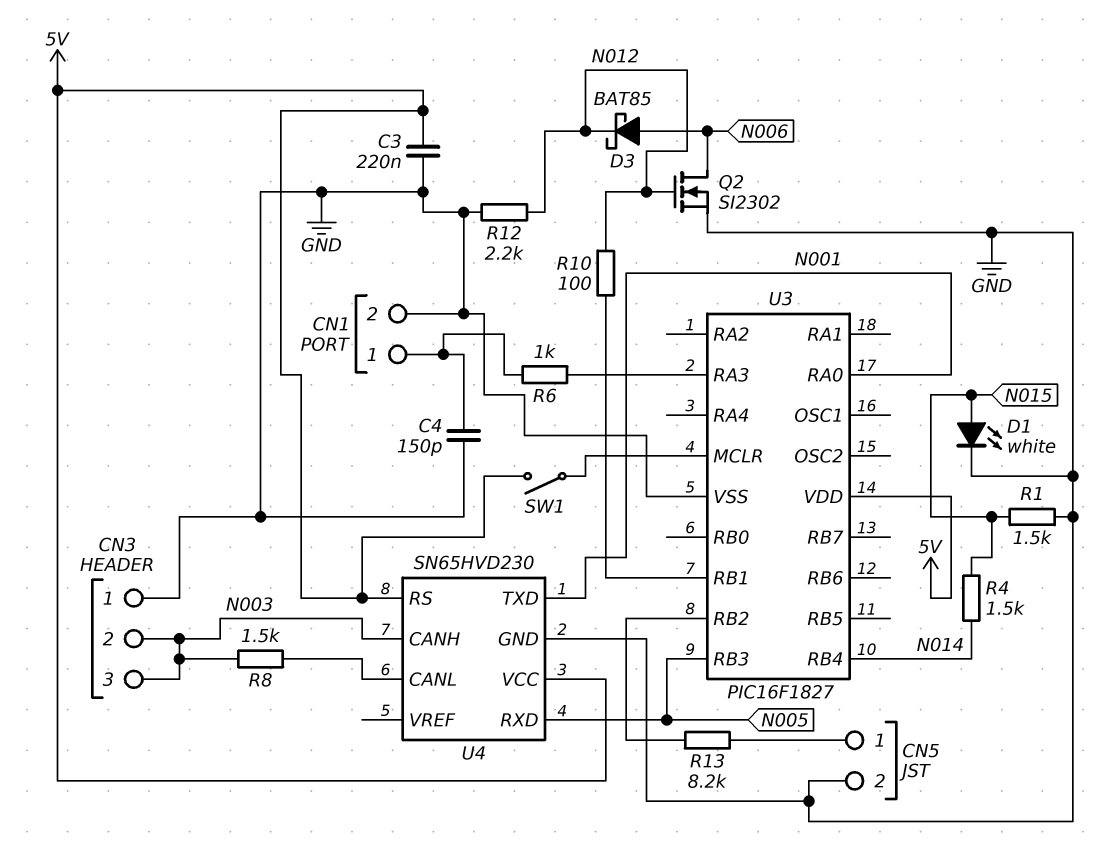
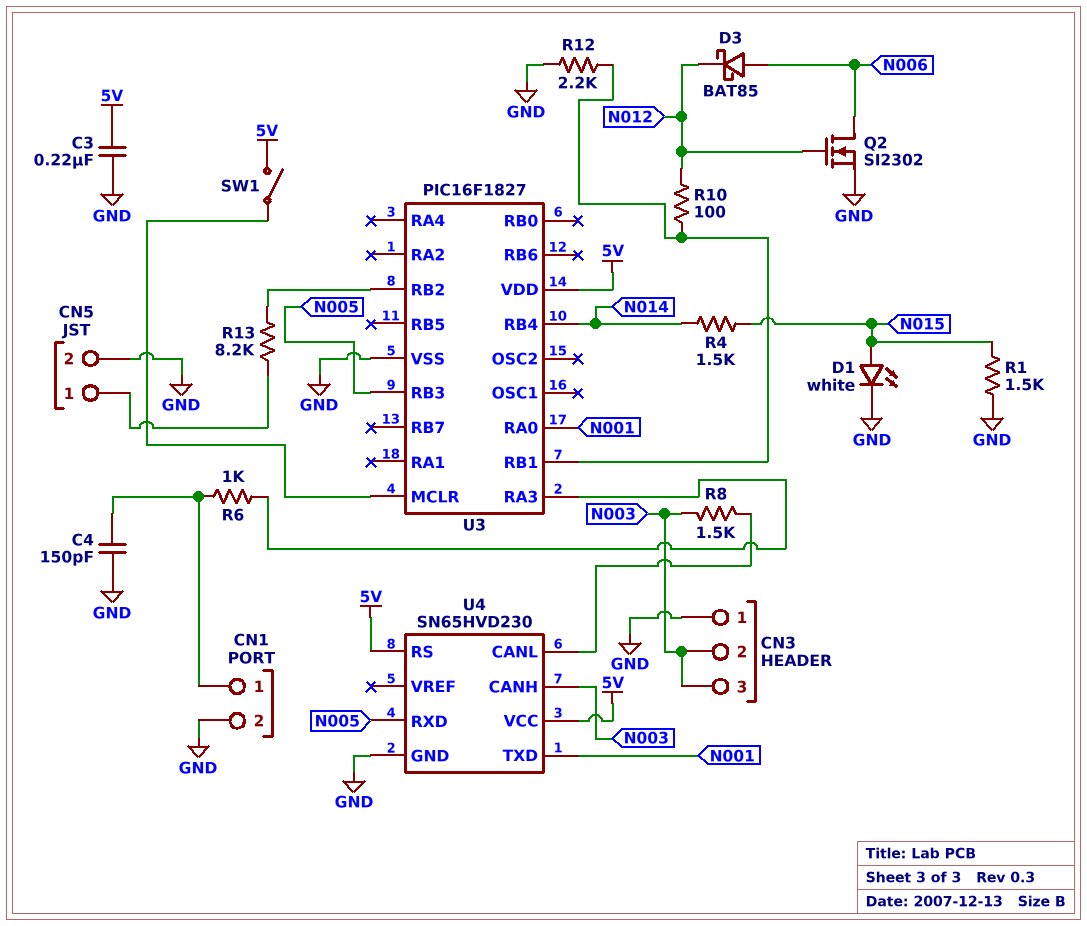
R12: 2.2k (GND, N012) -> 2.2k (GND, U3/RB1)

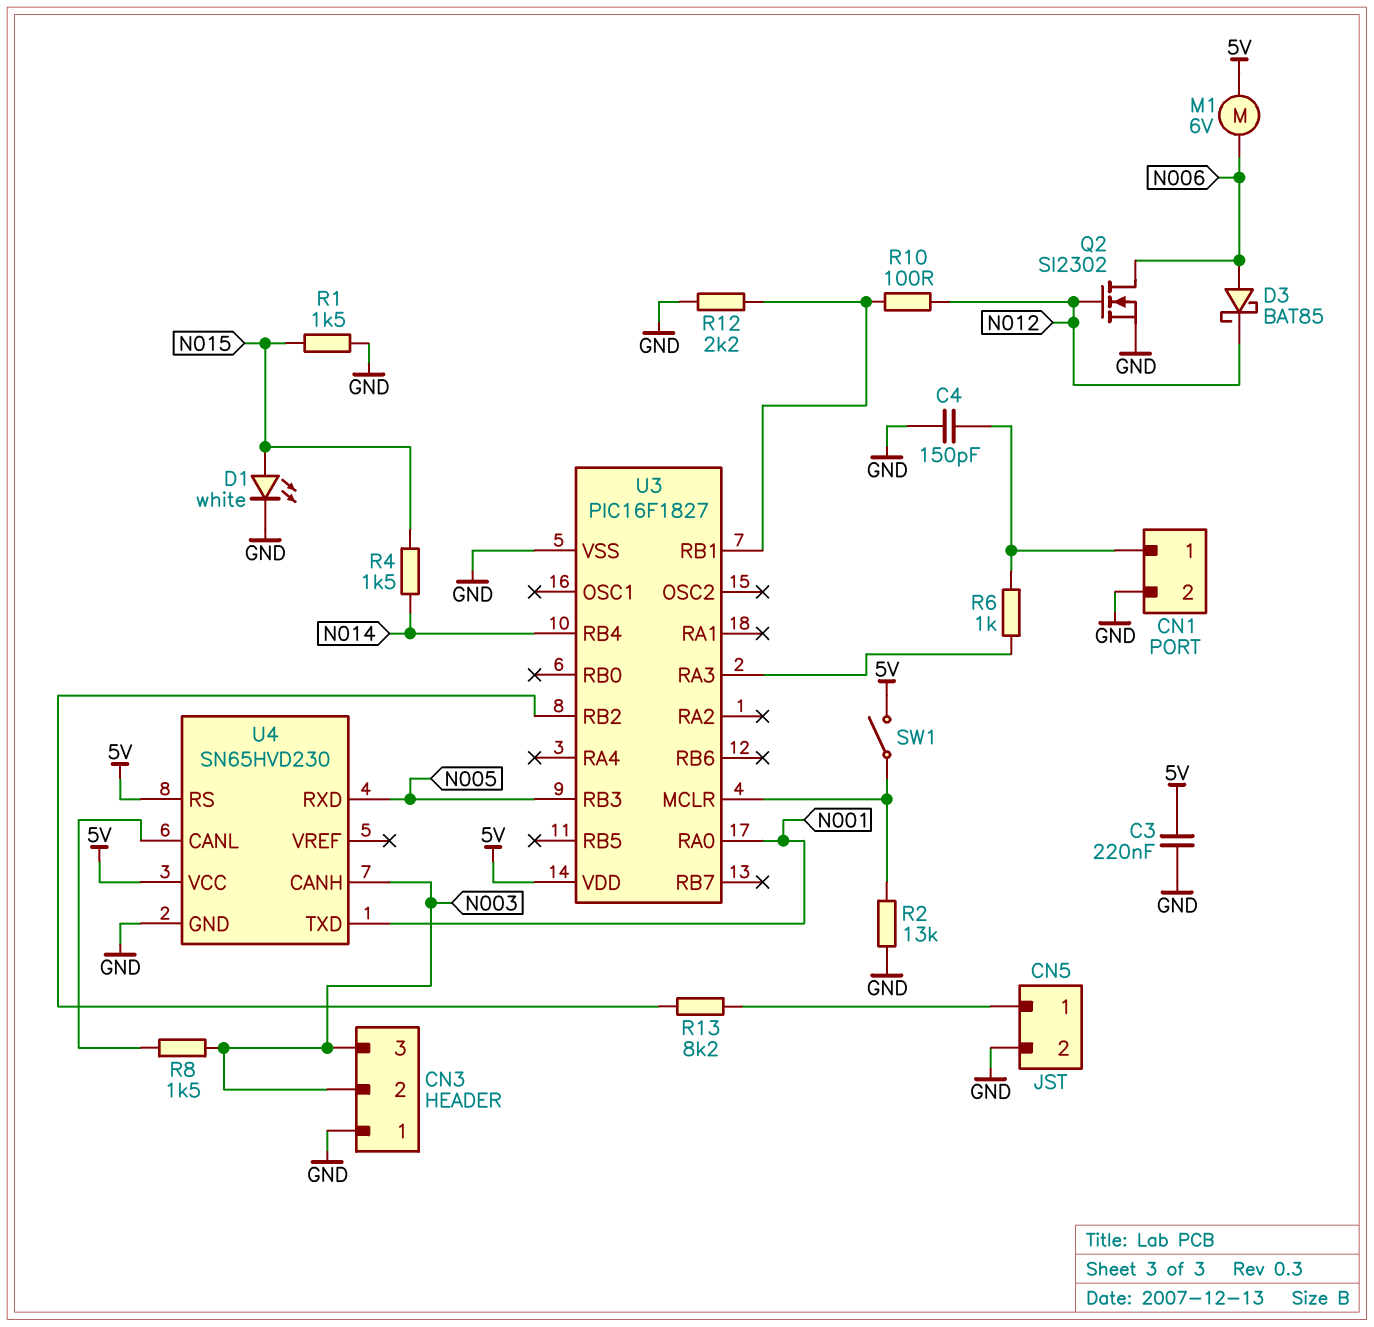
M1: none -> motor 6V (5V, N006)
R2: none -> 13k (GND, U3/MCLR)

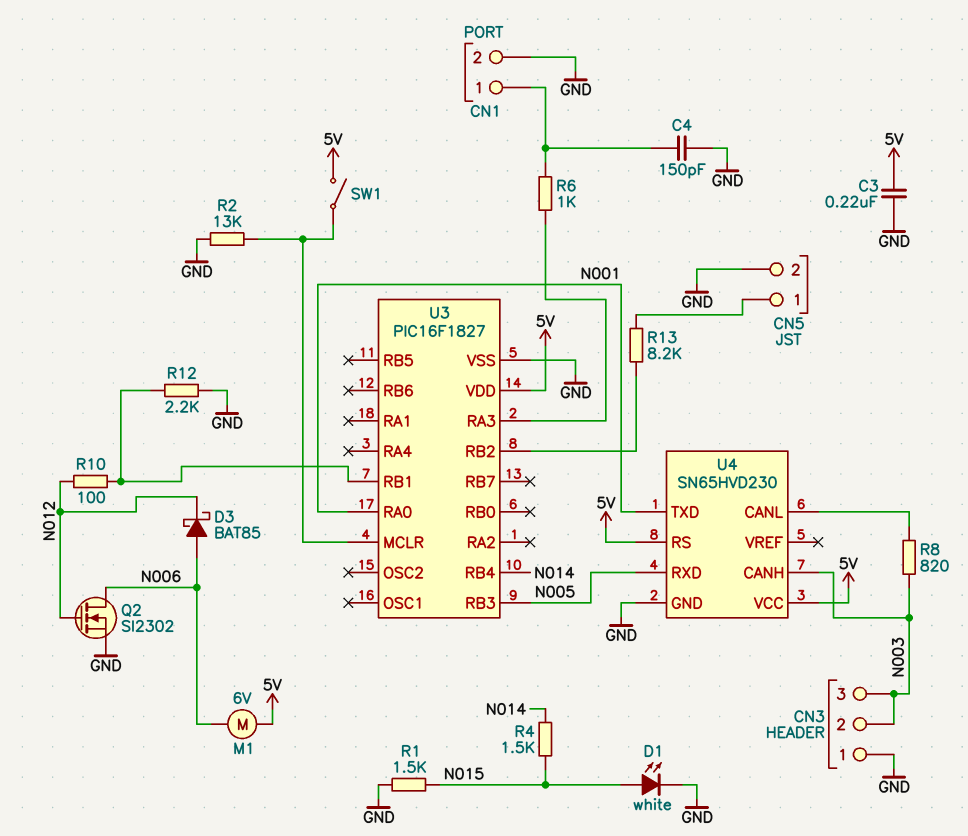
R8: 1.5k (N003, U4/CANL) -> 820 (N003, U4/CANL)

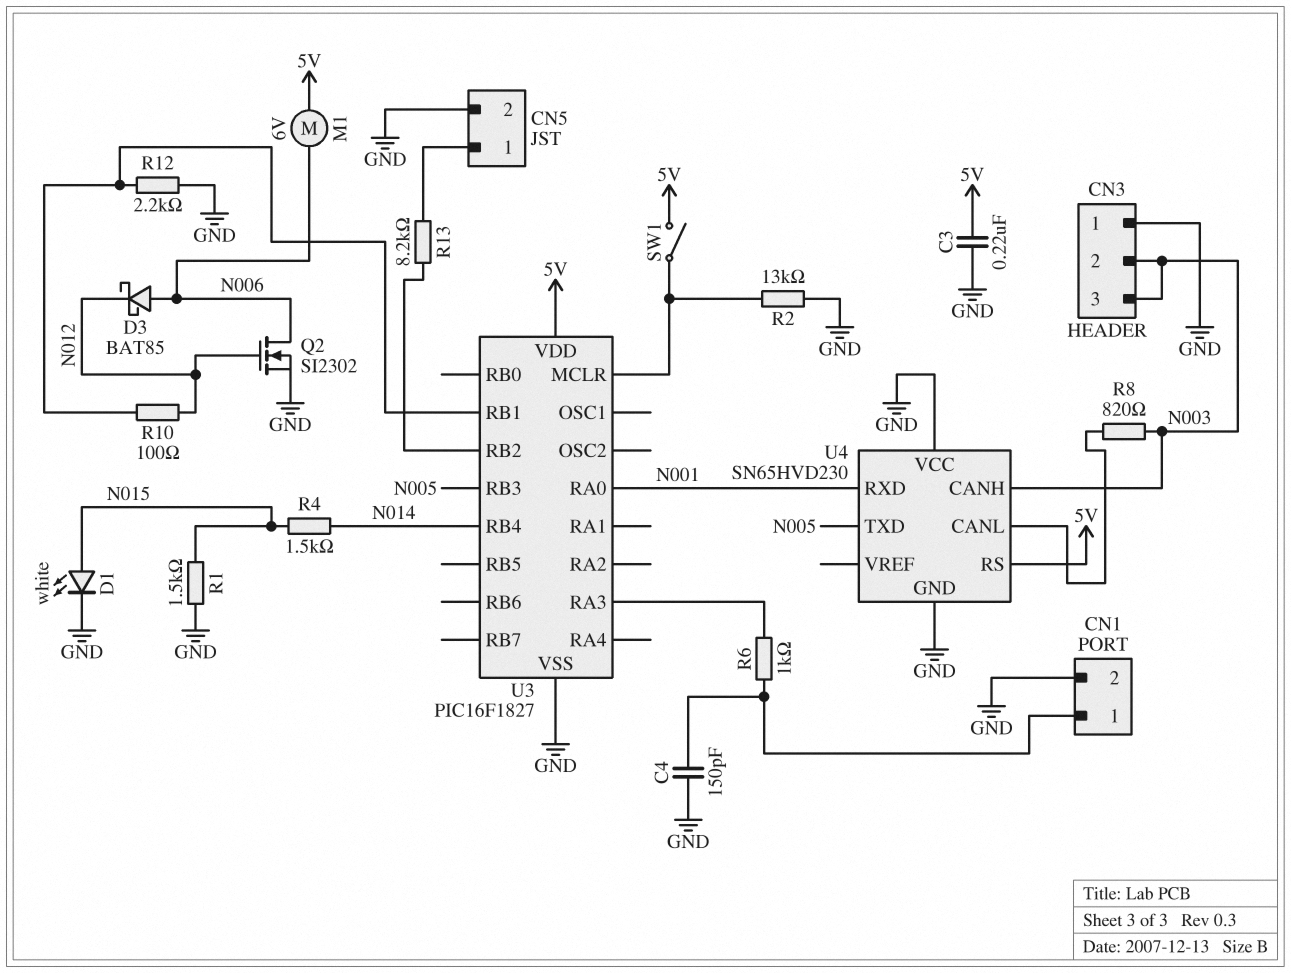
U4 pin RXD: N005 -> N001
U4 pin TXD: N001 -> N005
U4 pin VCC: 5V -> GND

